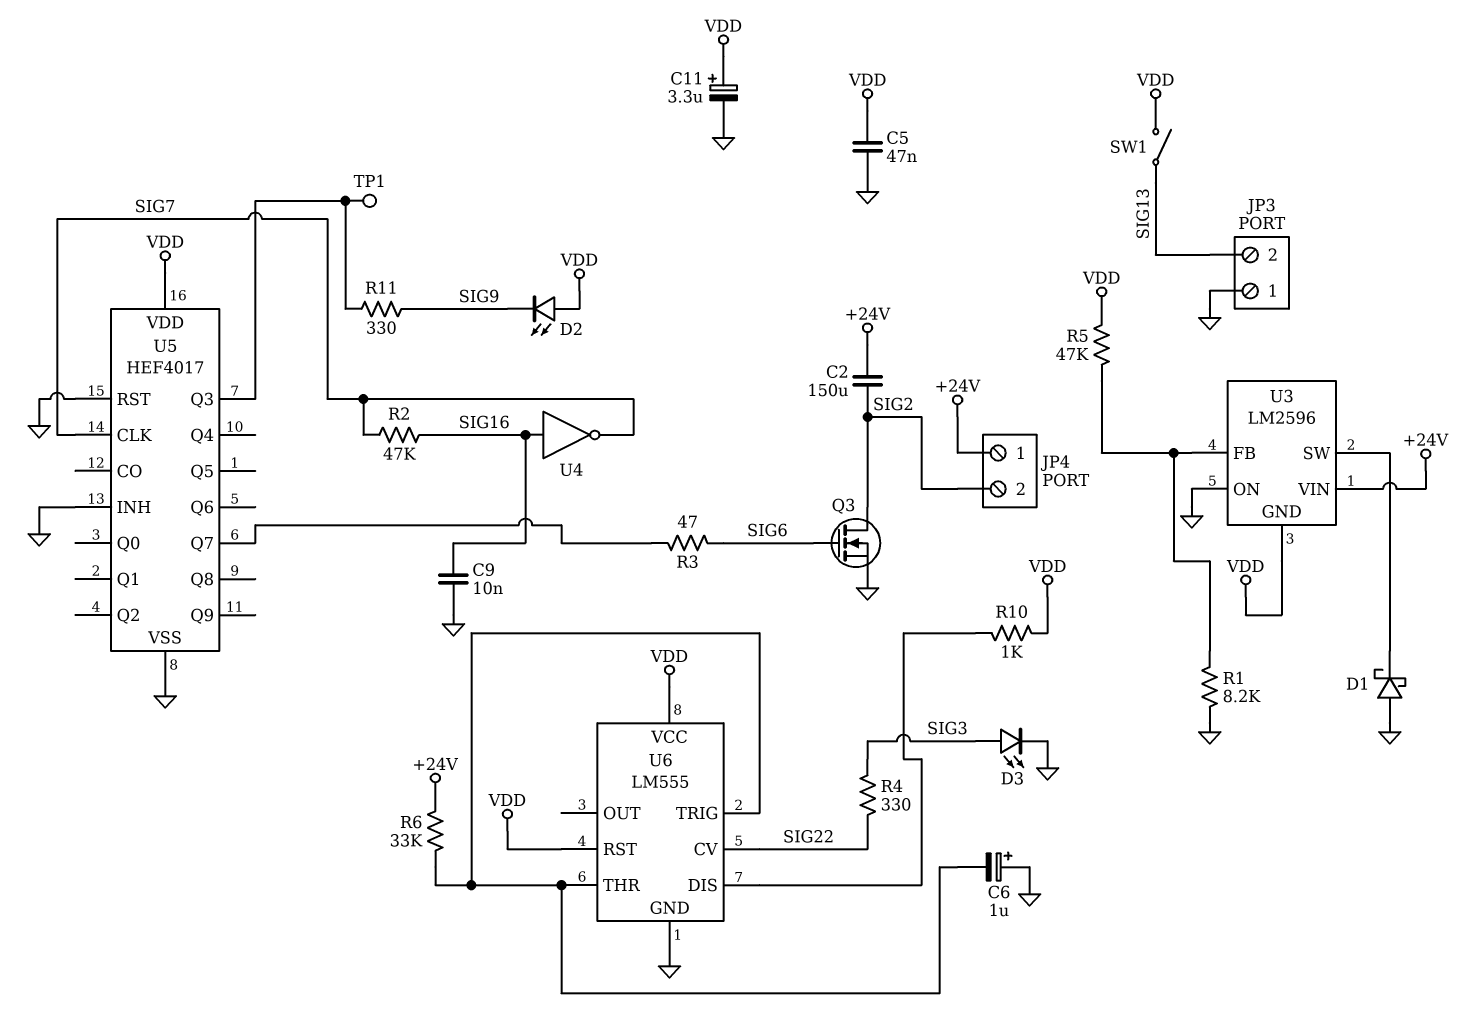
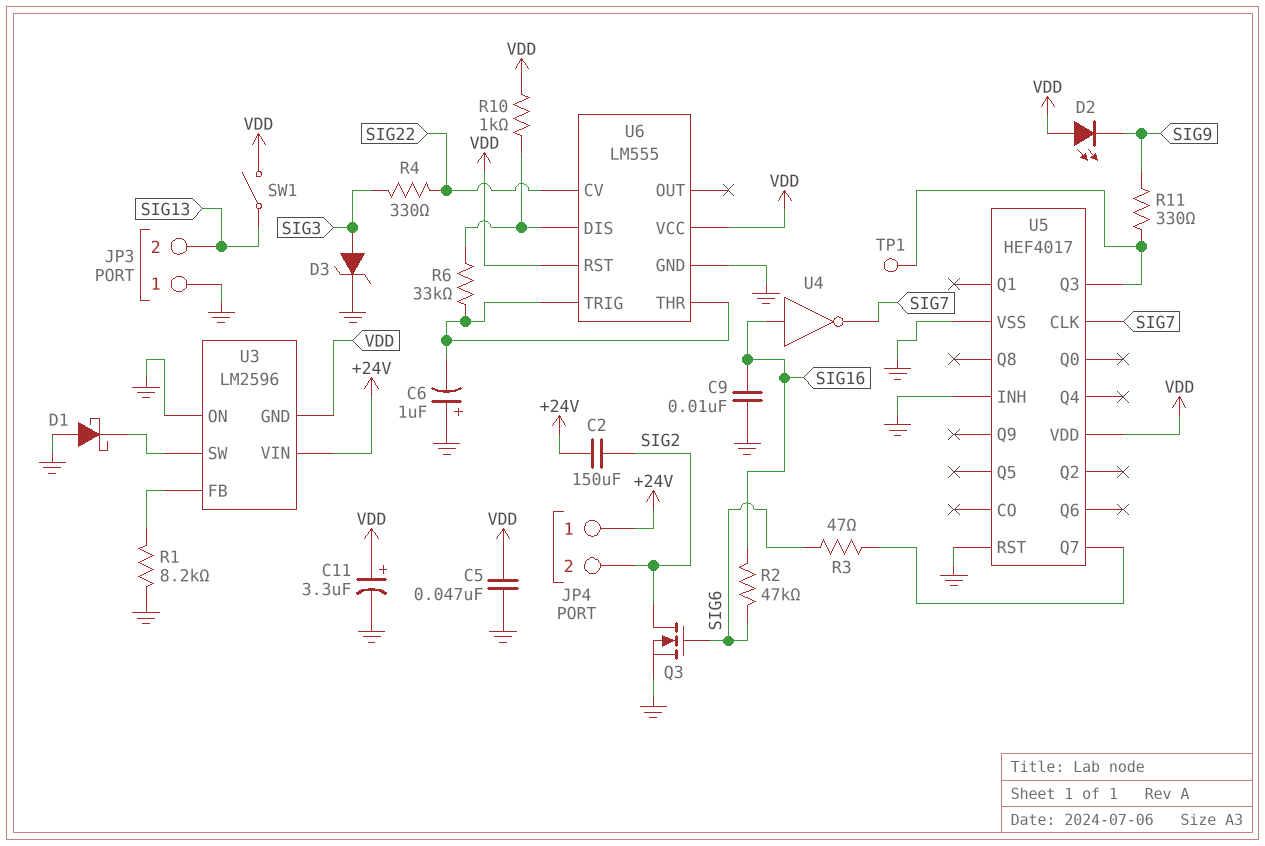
D3: LED (A SIG3, K GND) -> zener (A SIG3, K GND)
R2: 47k (SIG7, SIG16) -> 47k (SIG6, SIG16)
R5: 47k (U3/FB, VDD) -> none
R6: 33k (+24V, U6/THR) -> 33k (U6/DIS, U6/THR)

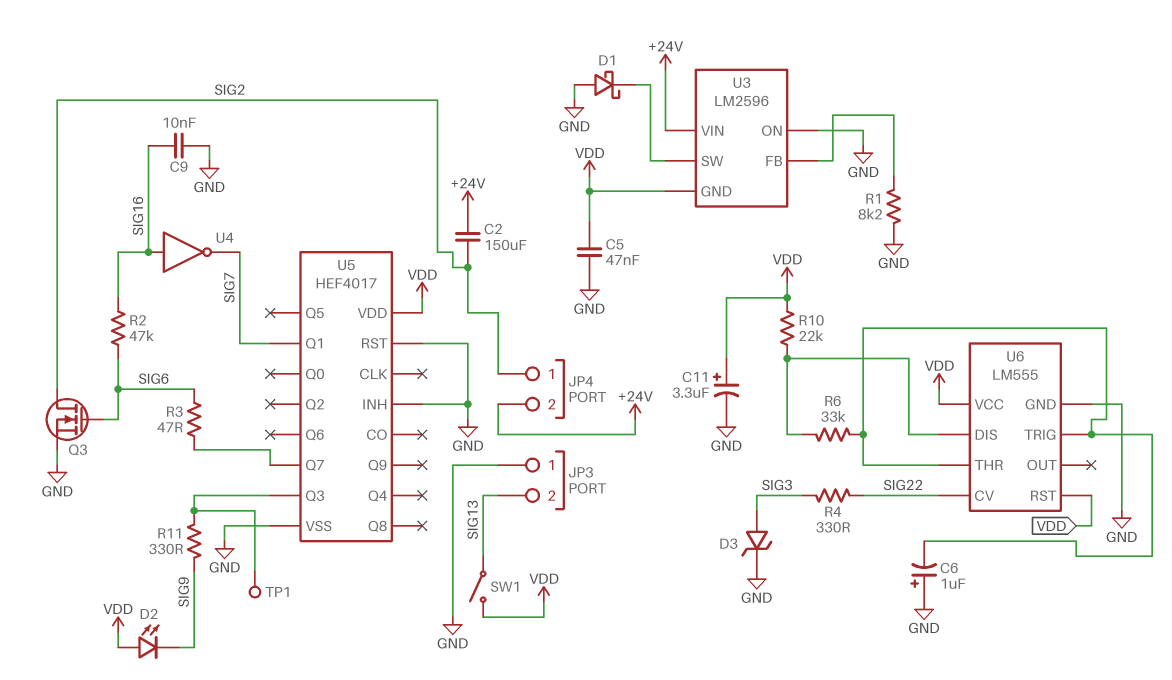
JP4 pin 1: +24V -> SIG2
JP4 pin 2: SIG2 -> +24V
R10: 1k (U6/DIS, VDD) -> 22k (U6/DIS, VDD)
U5 pin CLK: SIG7 -> none
U5 pin Q1: none -> SIG7

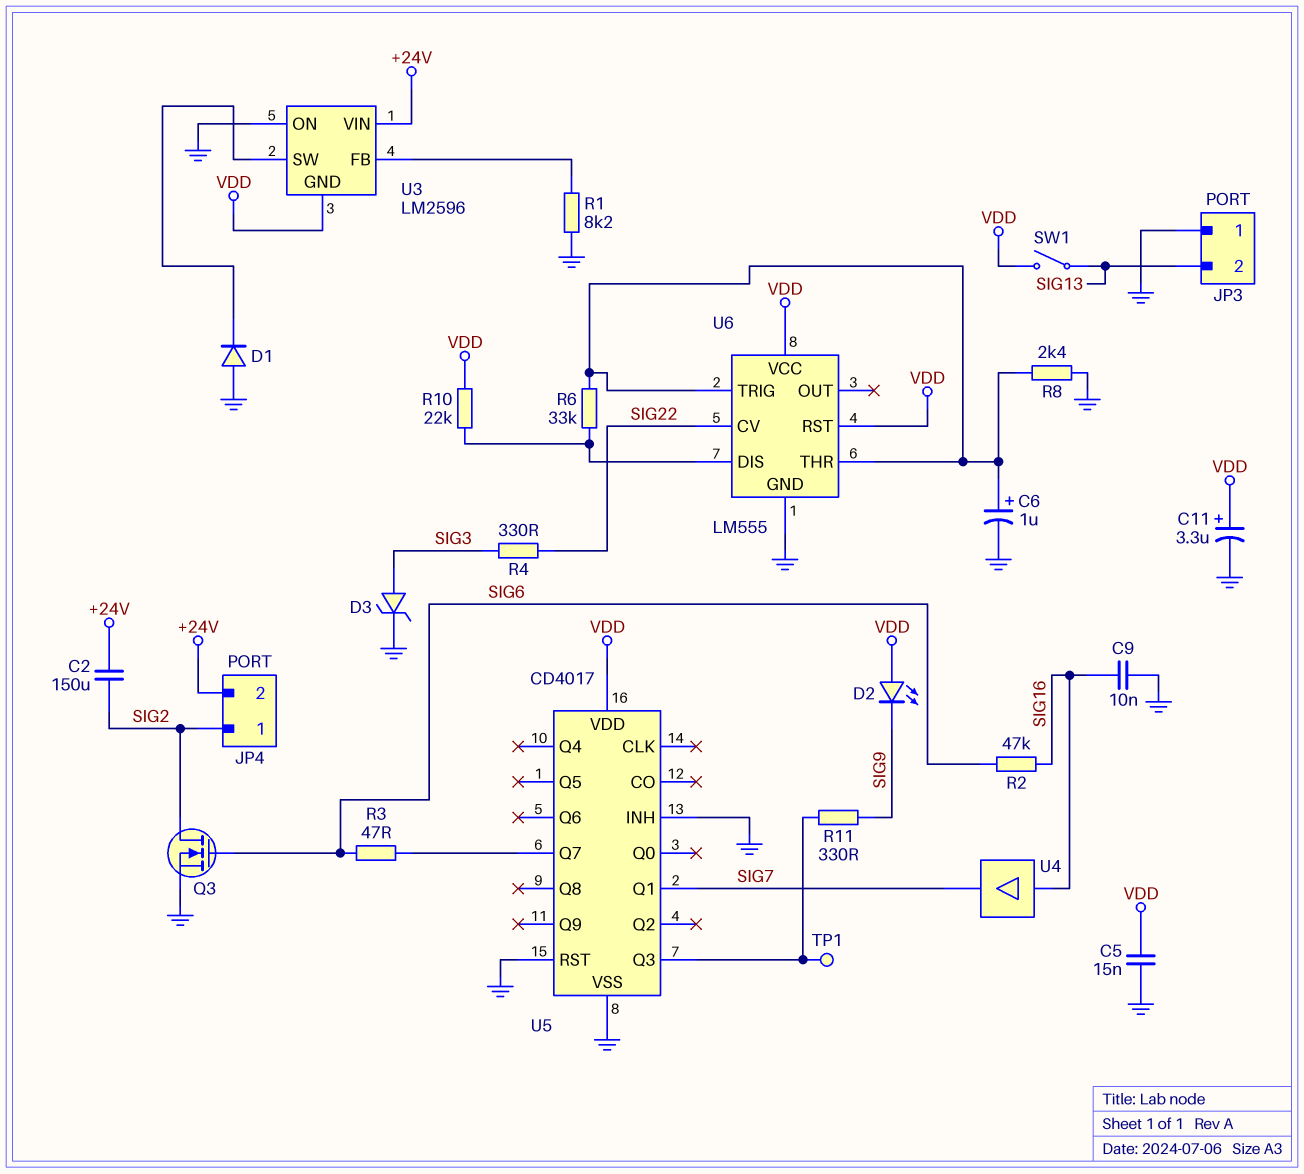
C5: 47nF (GND, VDD) -> 15nF (GND, VDD)
C6: 1uF (plus GND, minus U6/THR) -> 1uF (plus U6/THR, minus GND)
D1: schottky (A GND, K U3/SW) -> diode (A GND, K U3/SW)
R8: none -> 2.4k (GND, U6/THR)
U4: NOT (in SIG16, out SIG7) -> buffer (in SIG16, out SIG7)
U5: HEF4017 -> CD4017

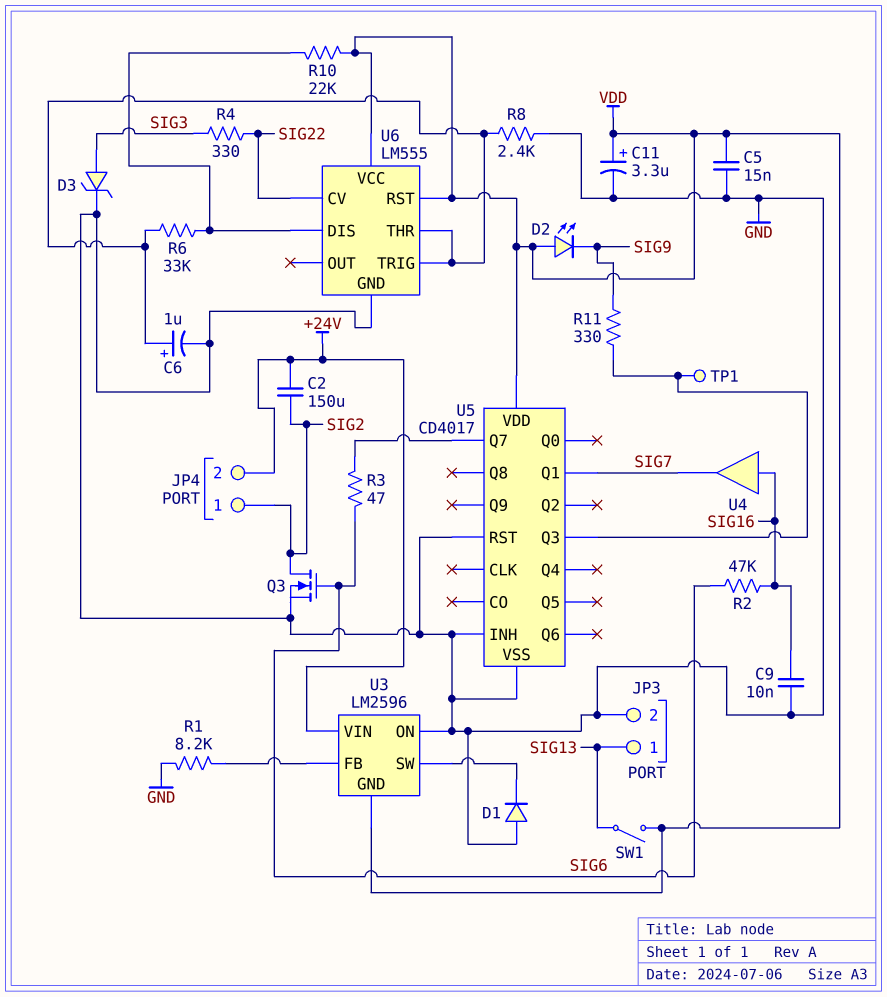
JP3 pin 1: GND -> SIG13
JP3 pin 2: SIG13 -> GND

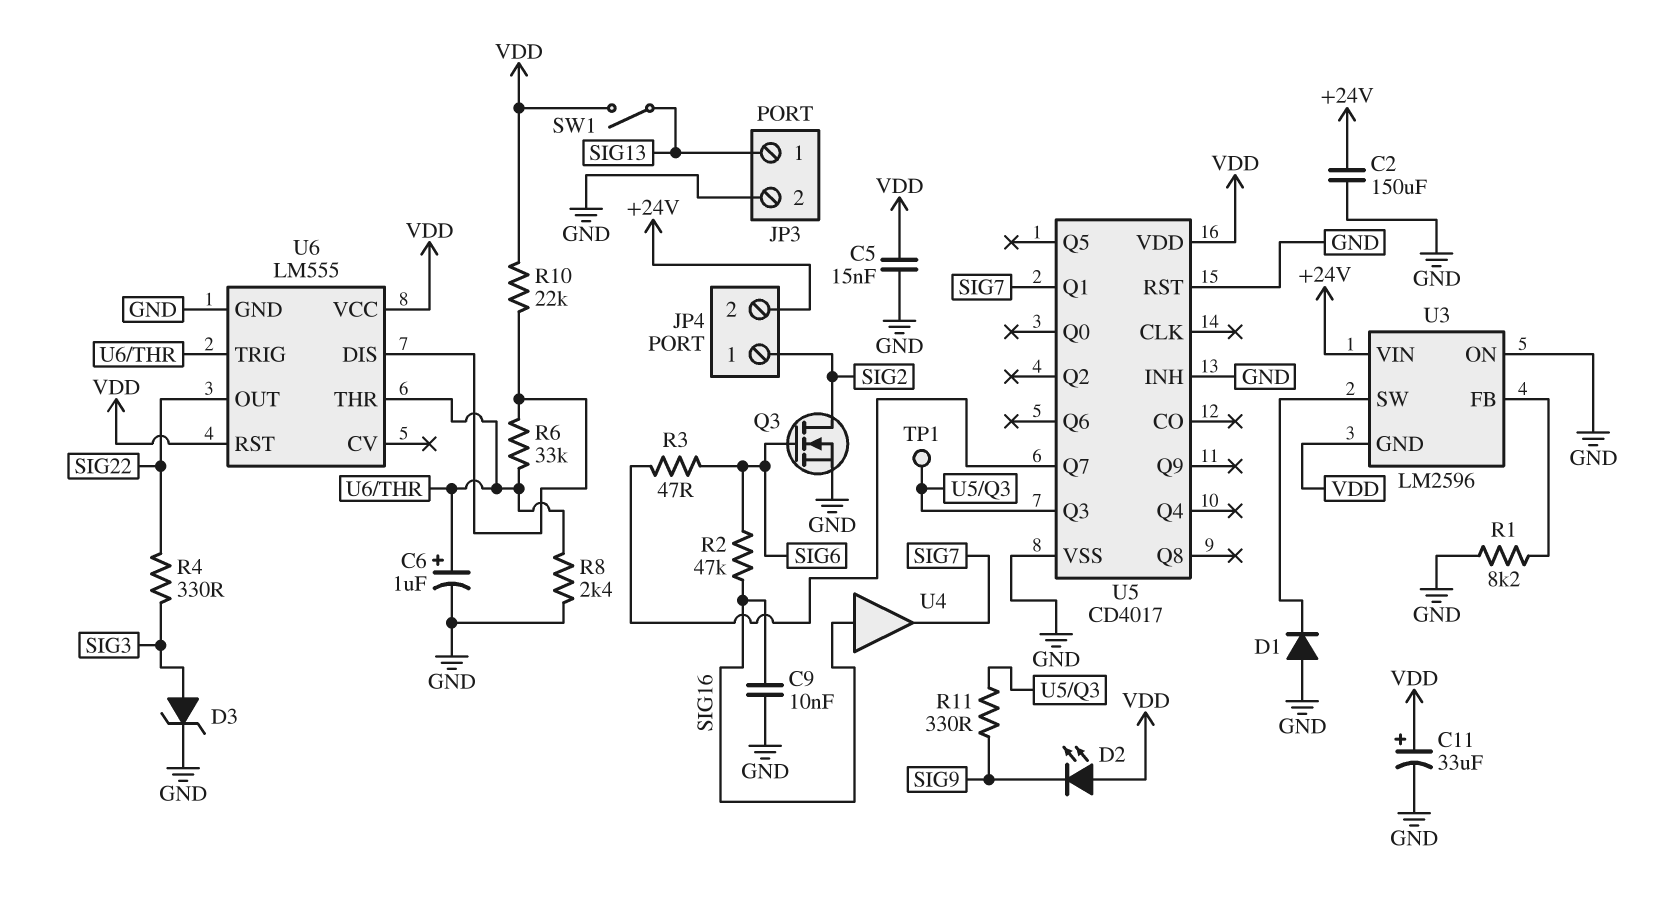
C2: 150uF (+24V, SIG2) -> 150uF (+24V, GND)
C11: 3.3uF (plus VDD, minus GND) -> 33uF (plus VDD, minus GND)
U6 pin CV: SIG22 -> none
U6 pin OUT: none -> SIG22

